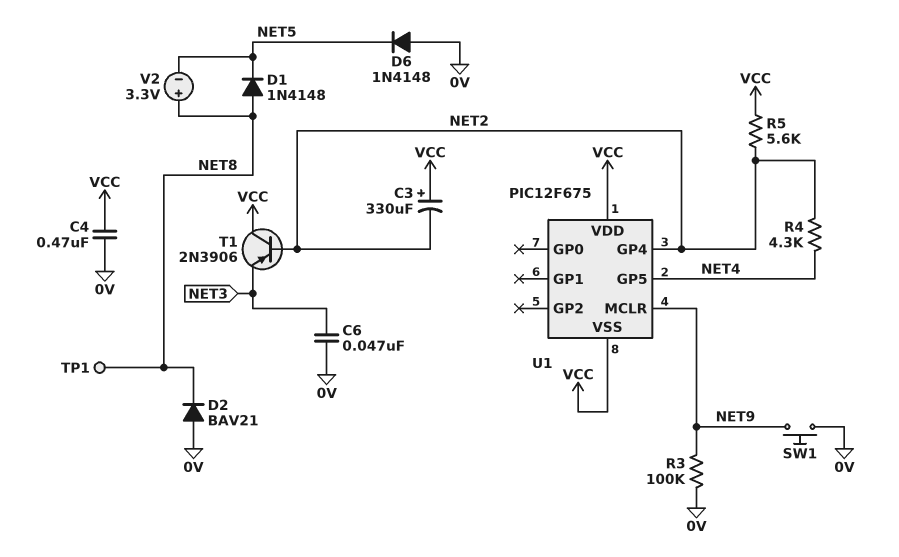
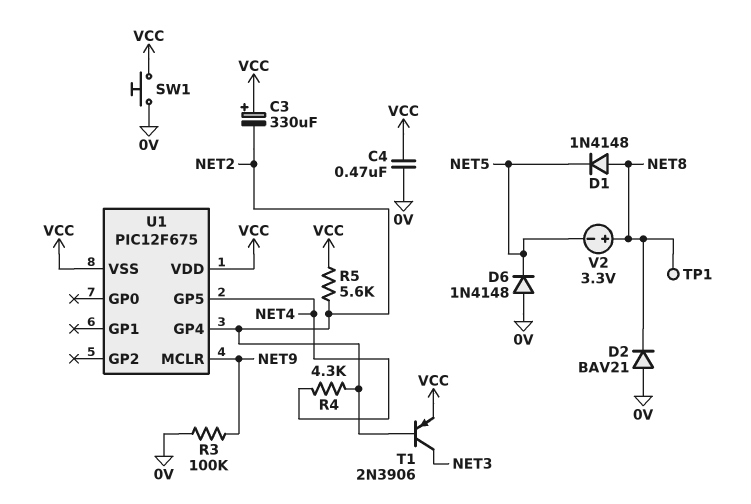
C6: 47nF (0V, NET3) -> none
SW1: button (0V, NET9) -> button (0V, VCC)
T1: PNP 2N3906 (B NET2, C VCC, E NET3) -> PNP 2N3906 (B NET2, C NET3, E VCC)

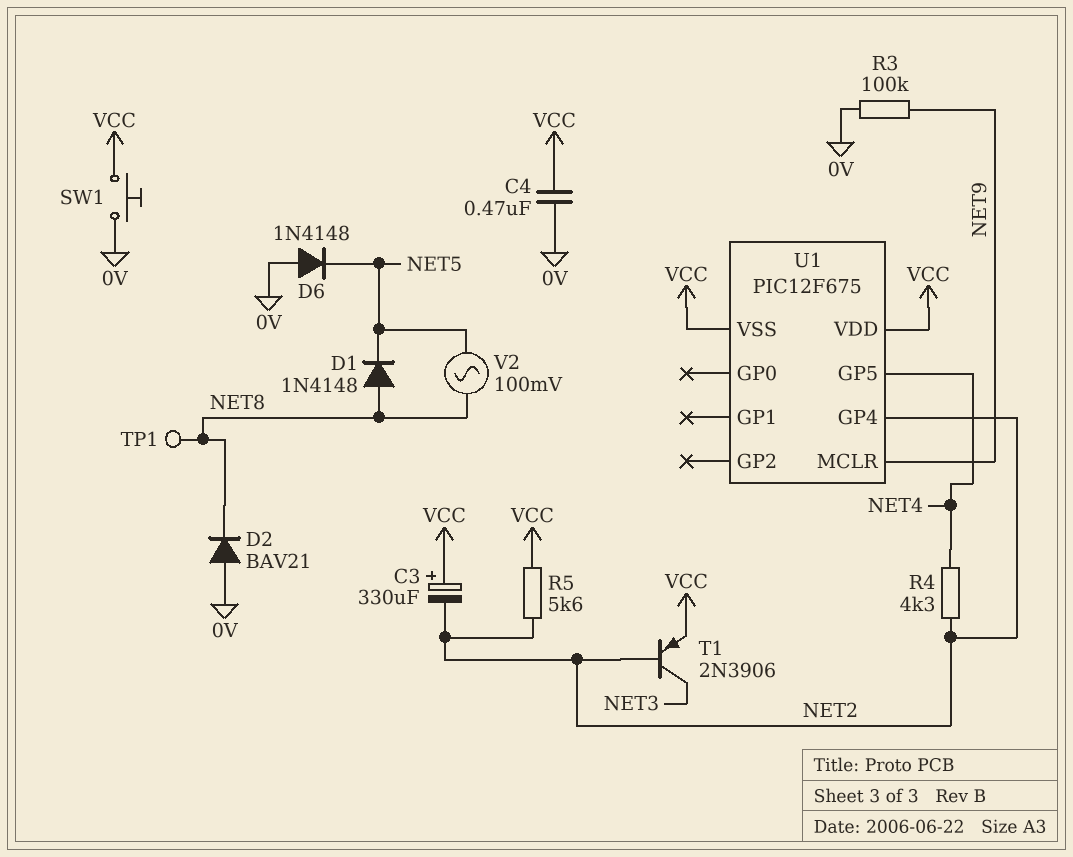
V2: 3.3V (plus NET8, minus NET5) -> AC 100mV (NET5, NET8)

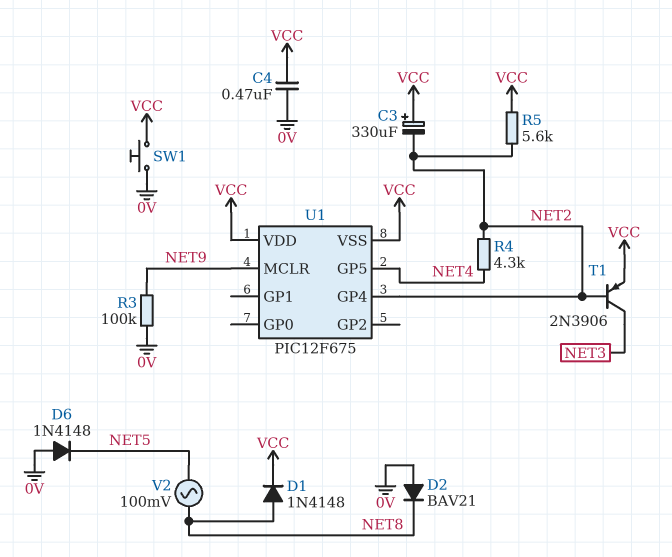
D1: diode 1N4148 (A NET8, K NET5) -> diode 1N4148 (A NET8, K VCC)
TP1: test point (NET8) -> none

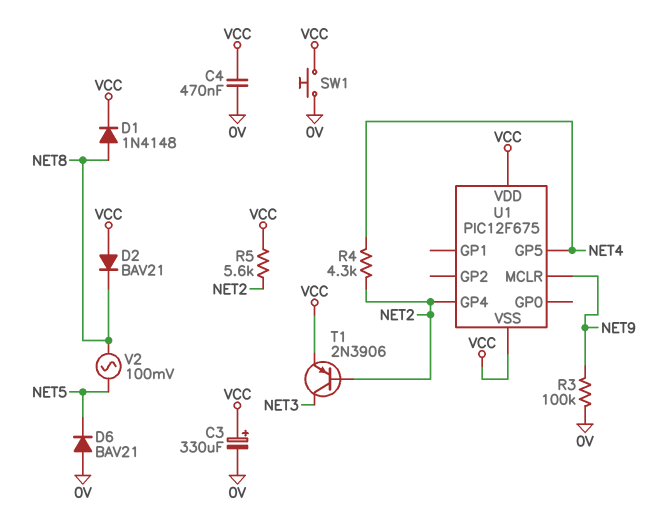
C3: 330uF (plus VCC, minus NET2) -> 330uF (plus VCC, minus 0V)
D2: diode BAV21 (A 0V, K NET8) -> diode BAV21 (A VCC, K NET8)
D6: diode 1N4148 (A 0V, K NET5) -> diode BAV21 (A 0V, K NET5)

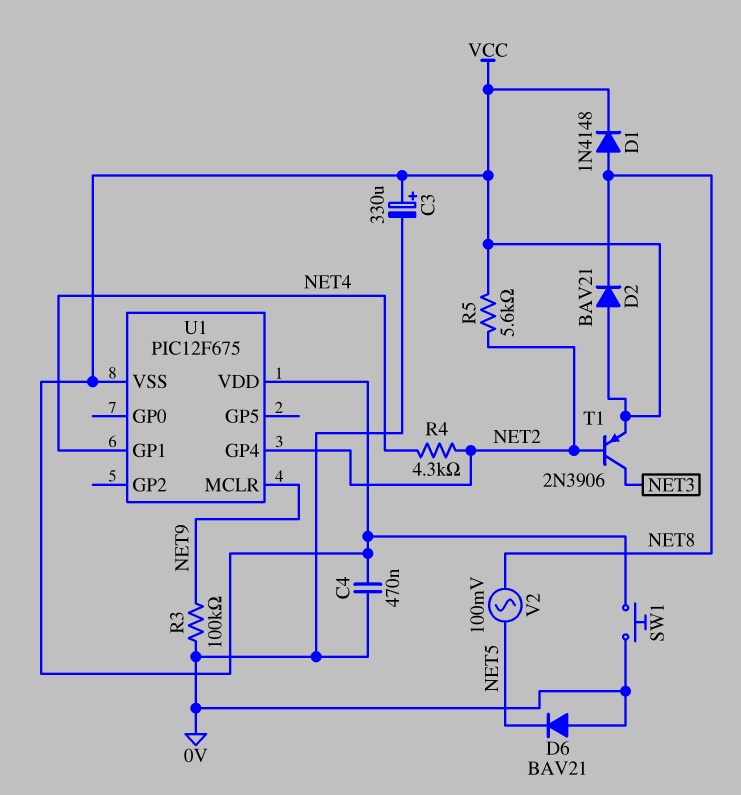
U1 pin GP1: none -> NET4
U1 pin GP5: NET4 -> none

